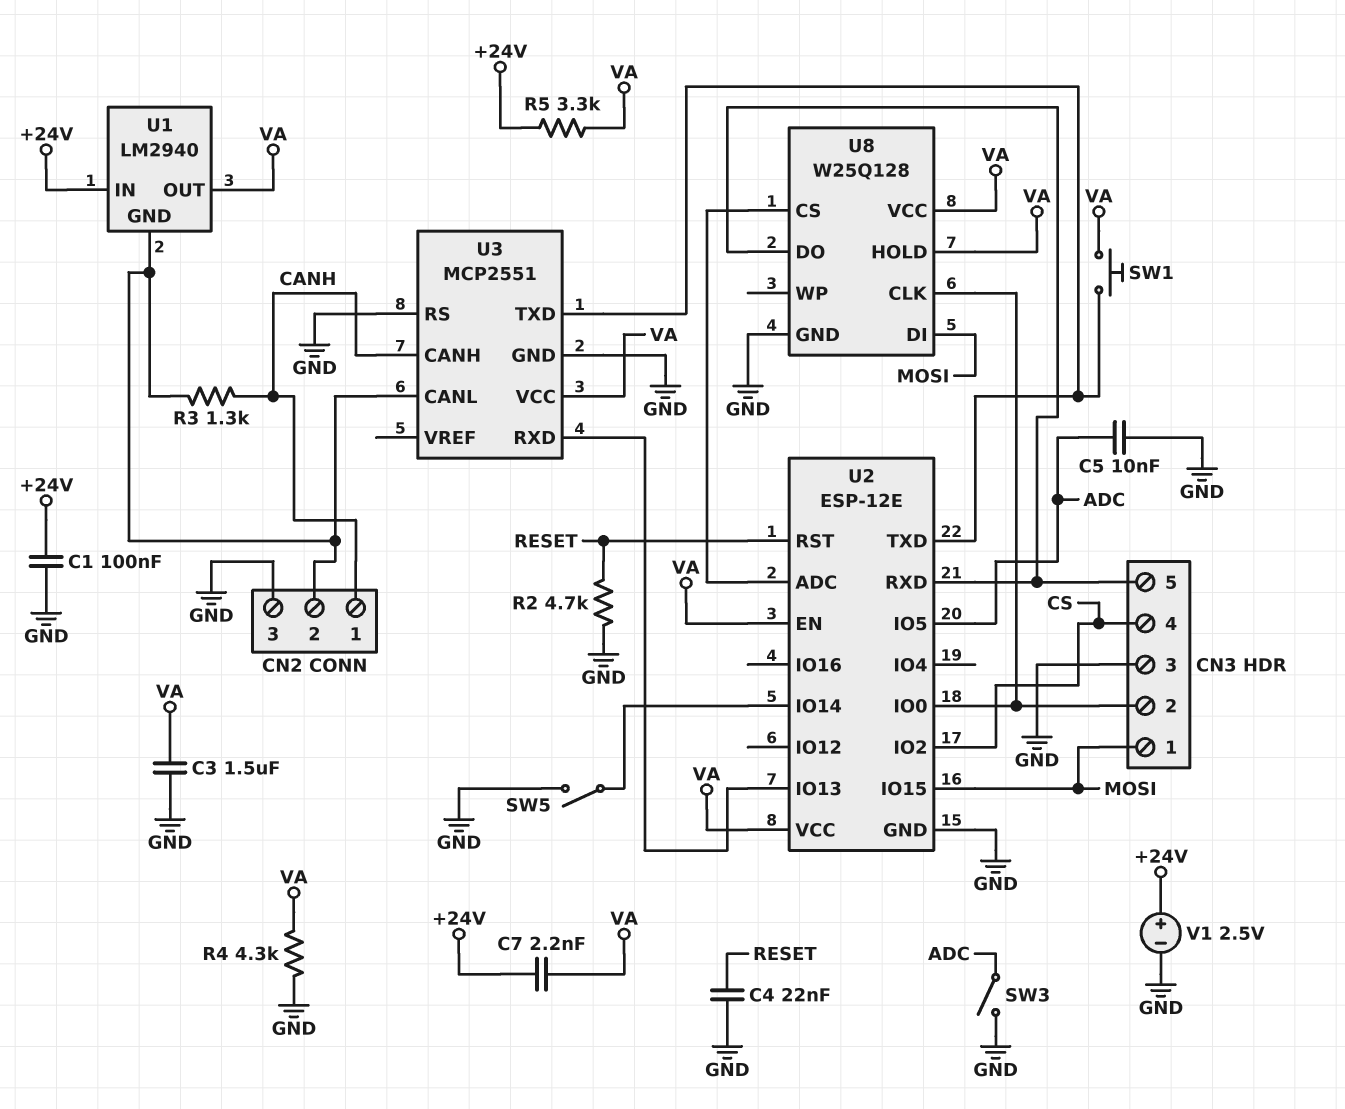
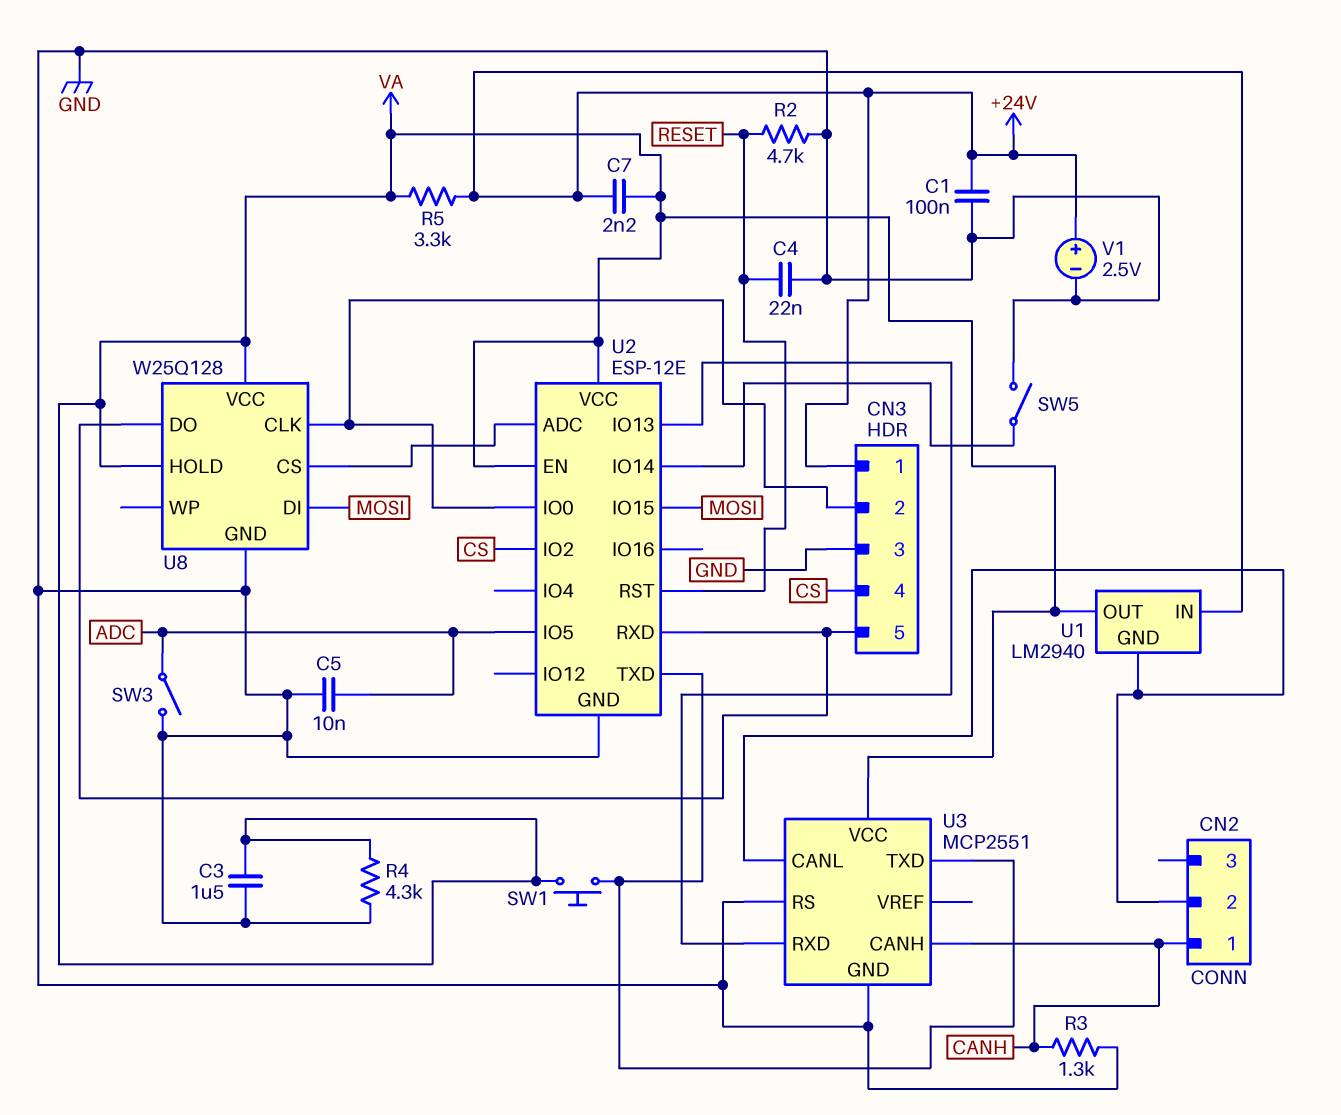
CN2 pin 3: GND -> none
CN3 pin 1: MOSI -> +24V
R3: 1.3k (CANH, CN2/2) -> 1.3k (CANH, GND)

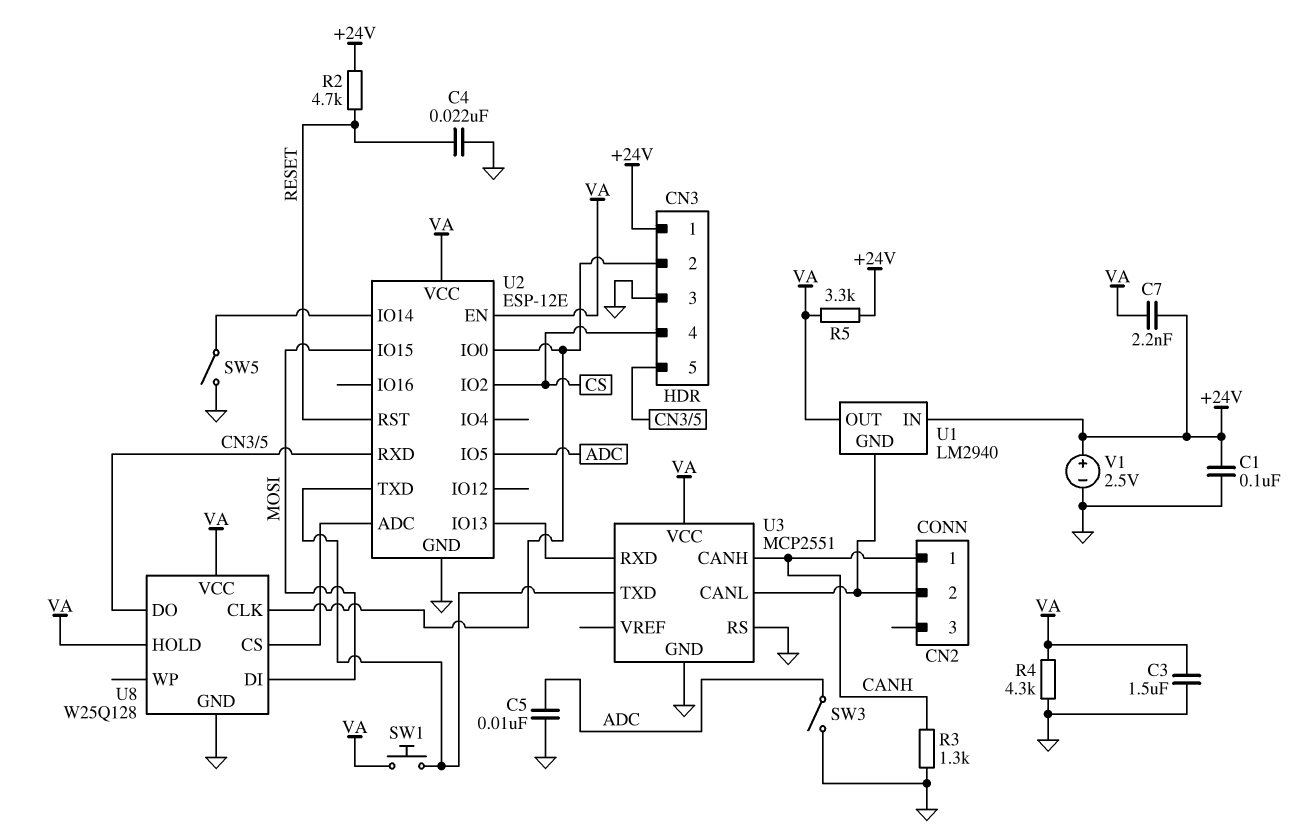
R2: 4.7k (GND, RESET) -> 4.7k (+24V, RESET)

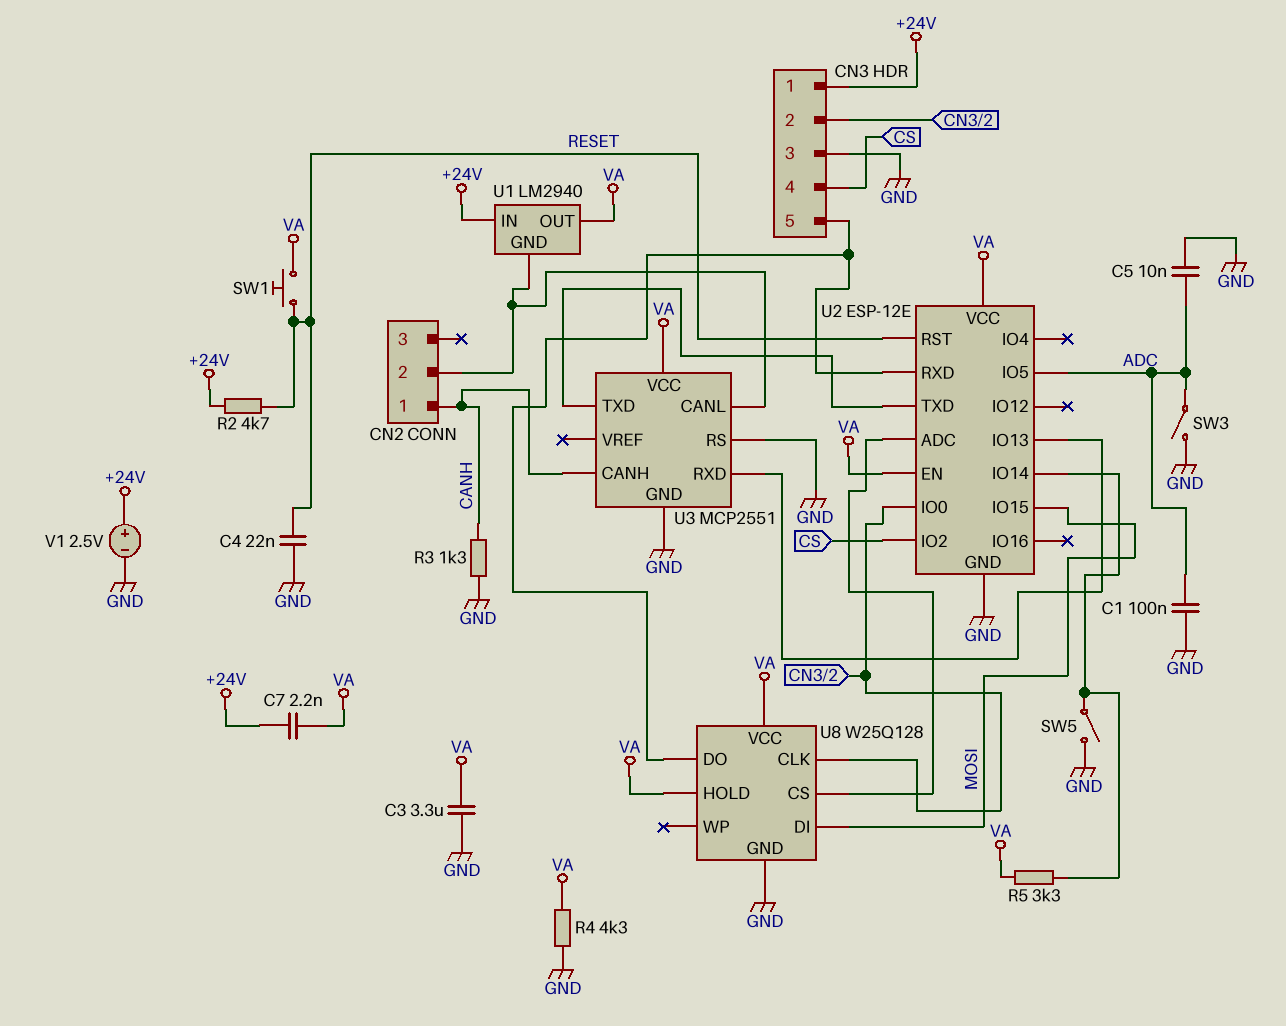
C1: 100nF (+24V, GND) -> 100nF (ADC, GND)
C3: 1.5uF (GND, VA) -> 3.3uF (GND, VA)
R5: 3.3k (+24V, VA) -> 3.3k (U2/IO14, VA)
SW1: button (U2/TXD, VA) -> button (RESET, VA)

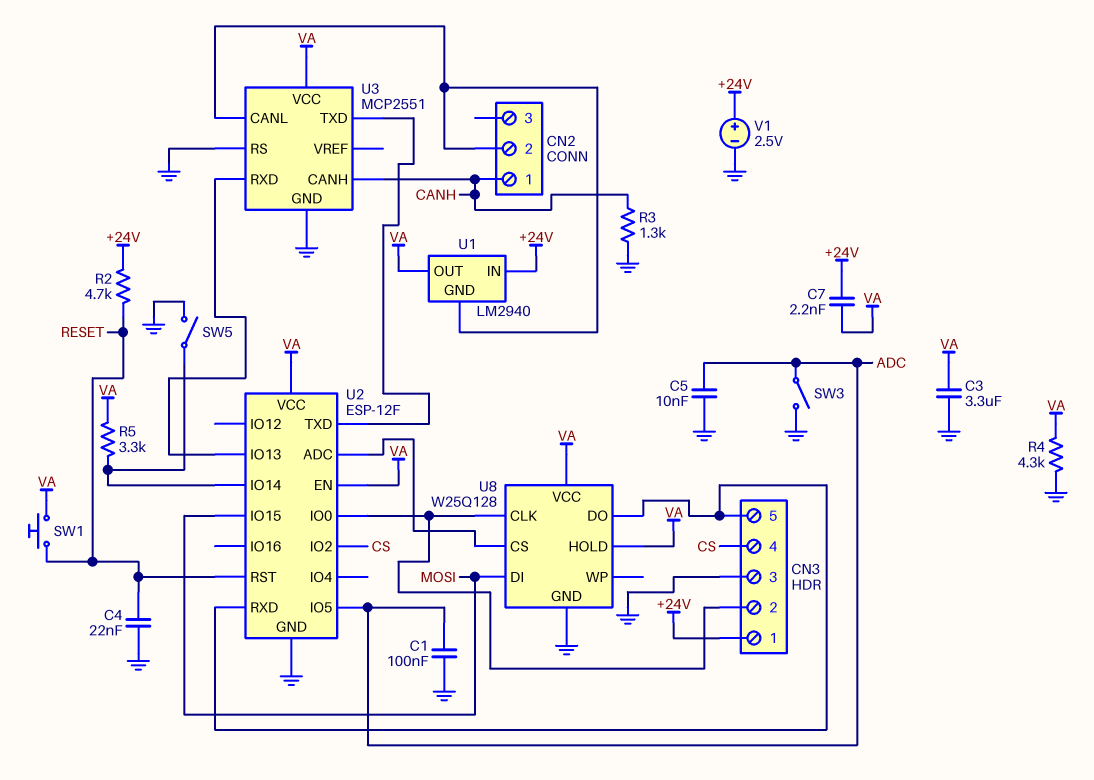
U2: ESP-12E -> ESP-12F

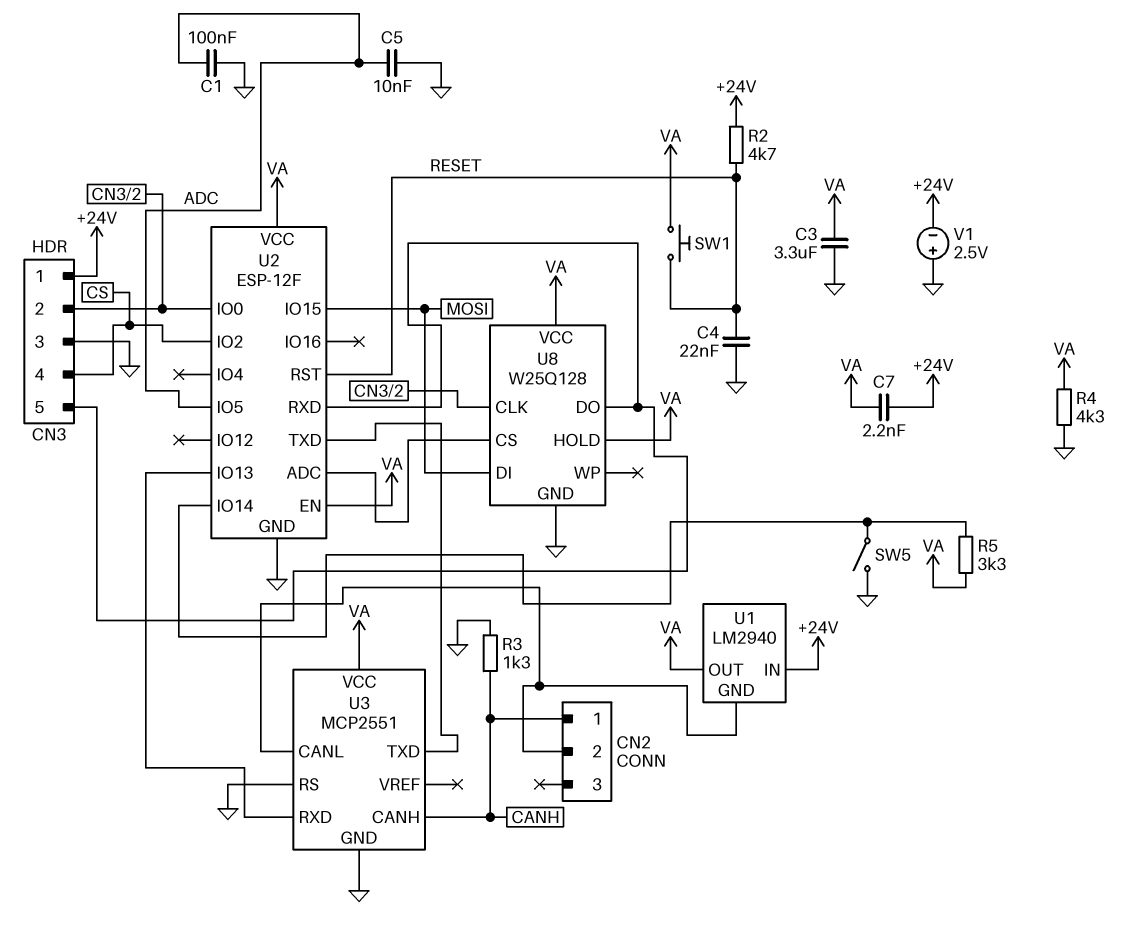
SW3: switch (ADC, GND) -> none
V1: 2.5V (plus +24V, minus GND) -> 2.5V (plus GND, minus +24V)

